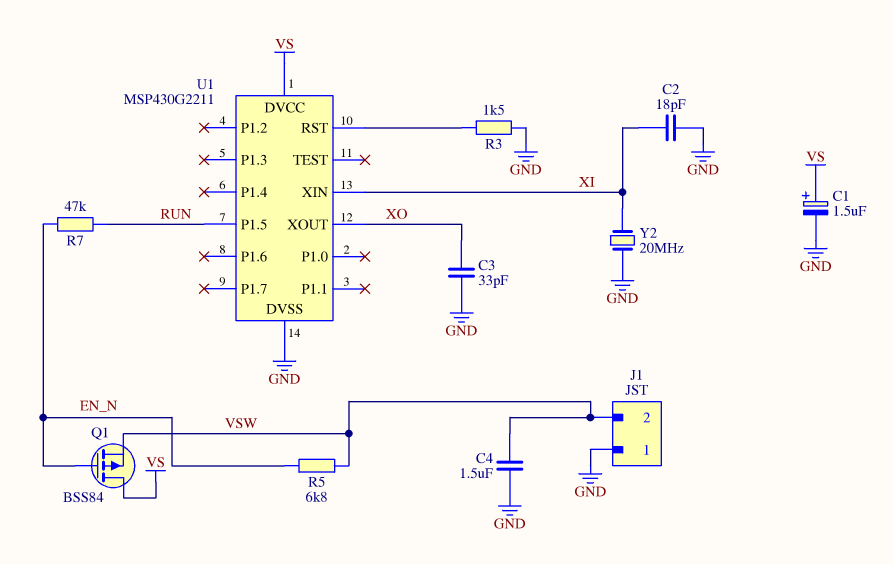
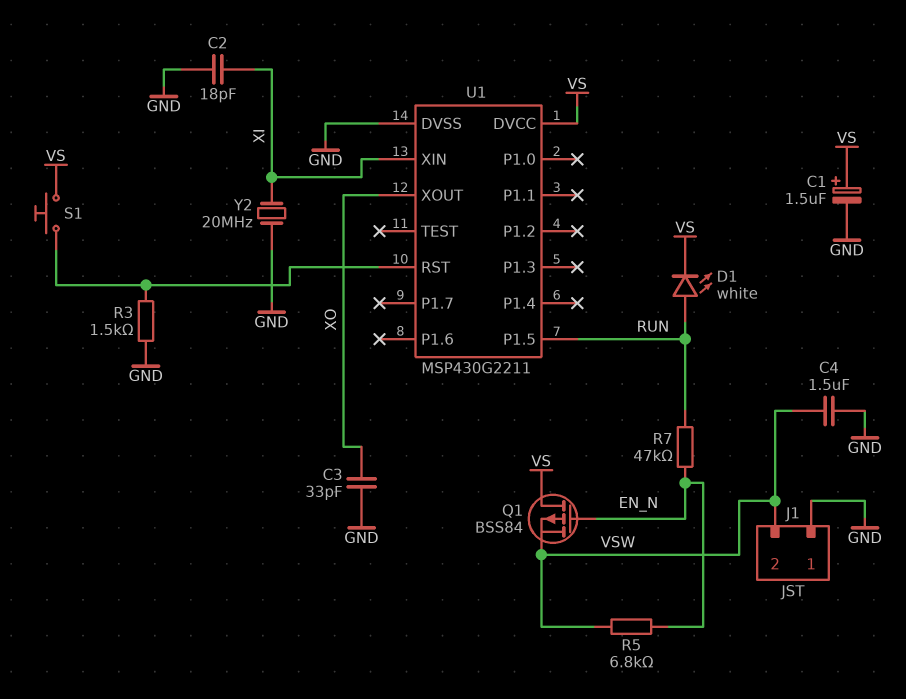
D1: none -> LED white (A RUN, K VS)
S1: none -> button (U1/RST, VS)

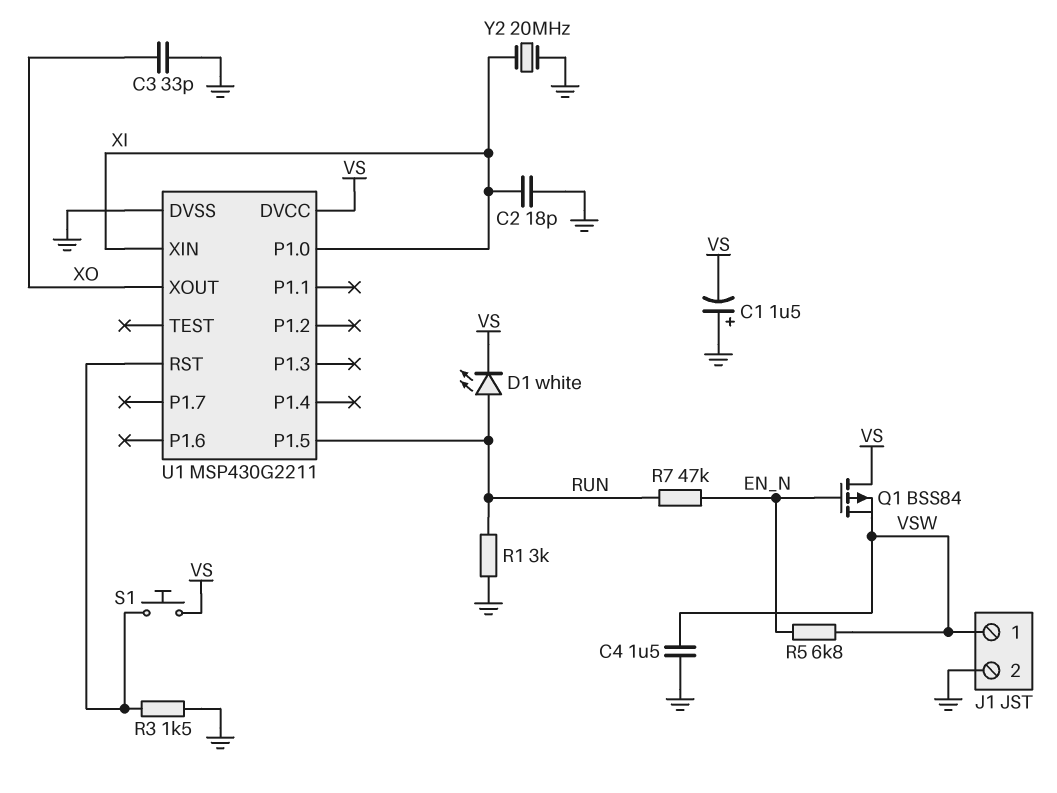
C1: 1.5uF (plus VS, minus GND) -> 1.5uF (plus GND, minus VS)
J1 pin 1: GND -> VSW
J1 pin 2: VSW -> GND
R1: none -> 3k (GND, RUN)
U1 pin P1.0: none -> XI

